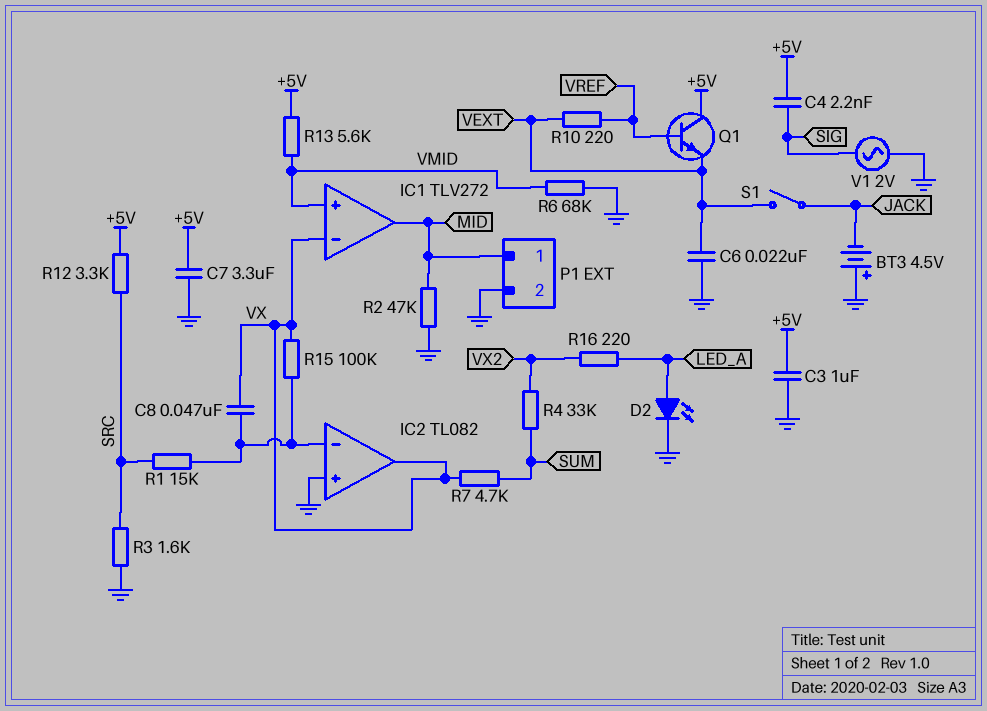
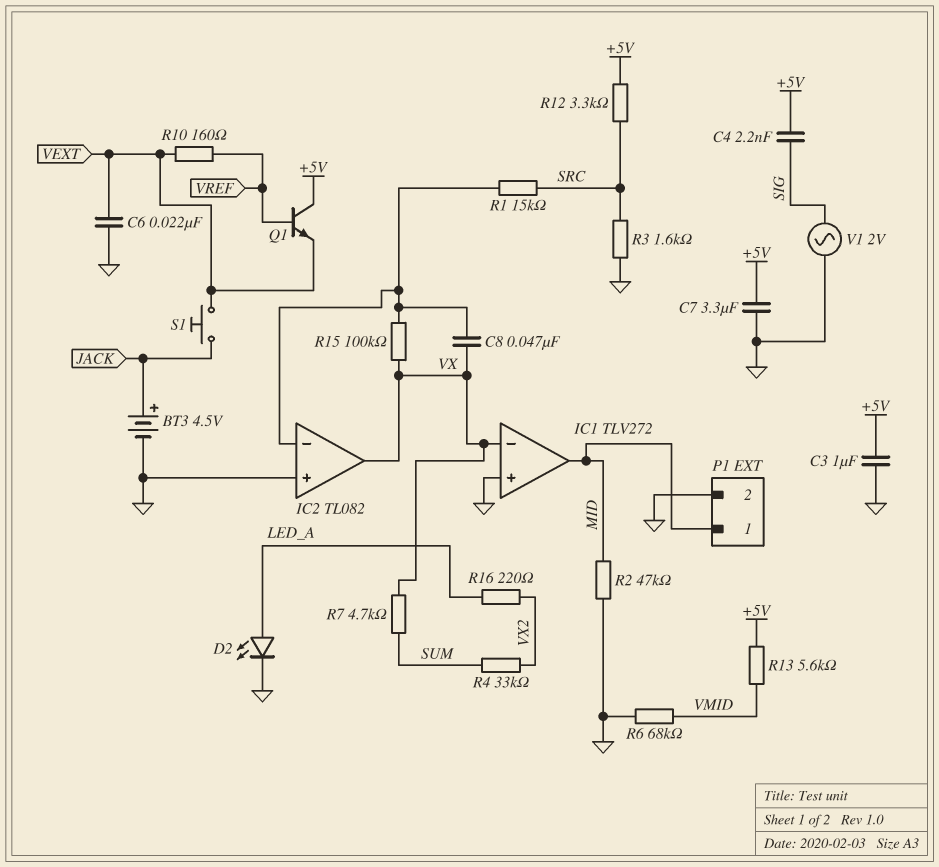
BT3: 4.5V (plus GND, minus JACK) -> 4.5V (plus JACK, minus GND)
IC1 pin in+: VMID -> GND
R10: 220 (VEXT, VREF) -> 160 (VEXT, VREF)
S1: switch (JACK, VEXT) -> button (JACK, VEXT)

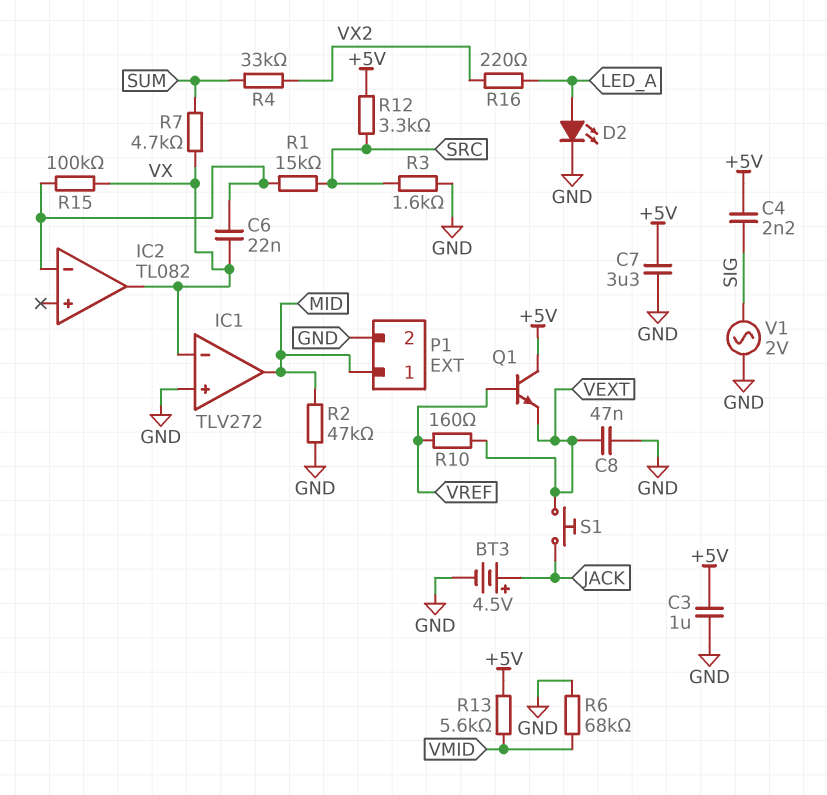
C6: 22nF (GND, VEXT) -> 22nF (IC2/in-, VX)
C8: 47nF (IC2/in-, VX) -> 47nF (GND, VEXT)
IC2 pin in+: GND -> none

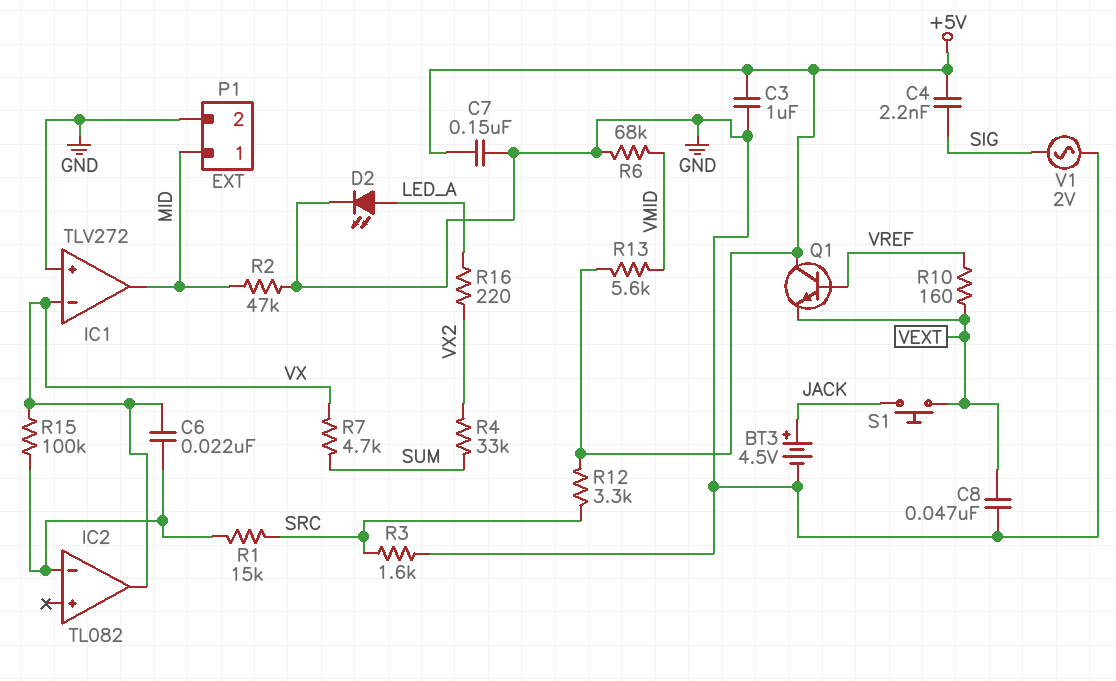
C7: 3.3uF (+5V, GND) -> 150nF (+5V, GND)

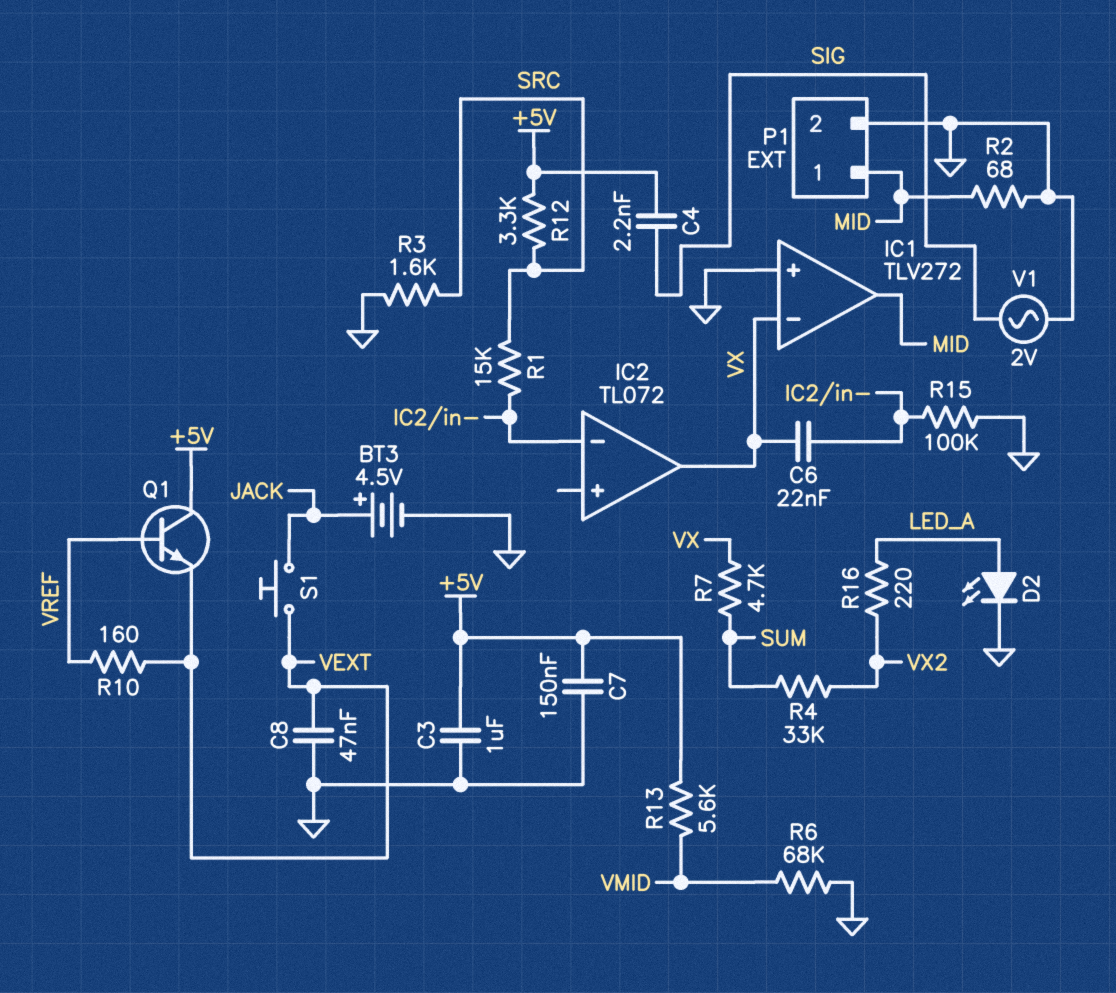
IC2: TL082 -> TL072
R2: 47k (GND, MID) -> 68 (GND, MID)
R15: 100k (IC2/in-, VX) -> 100k (GND, IC2/in-)

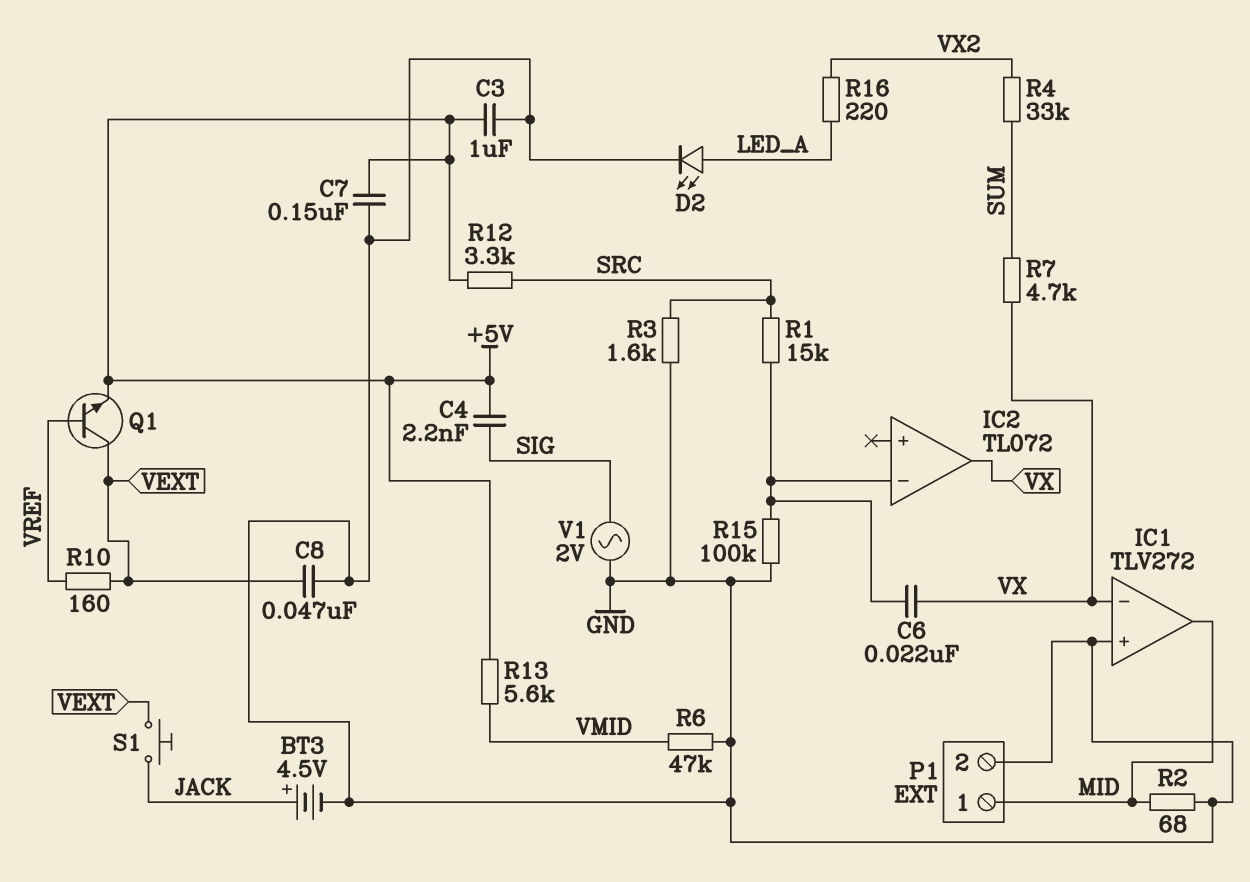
Q1: NPN (B VREF, C +5V, E VEXT) -> NPN (B VREF, C VEXT, E +5V)
R6: 68k (GND, VMID) -> 47k (GND, VMID)

